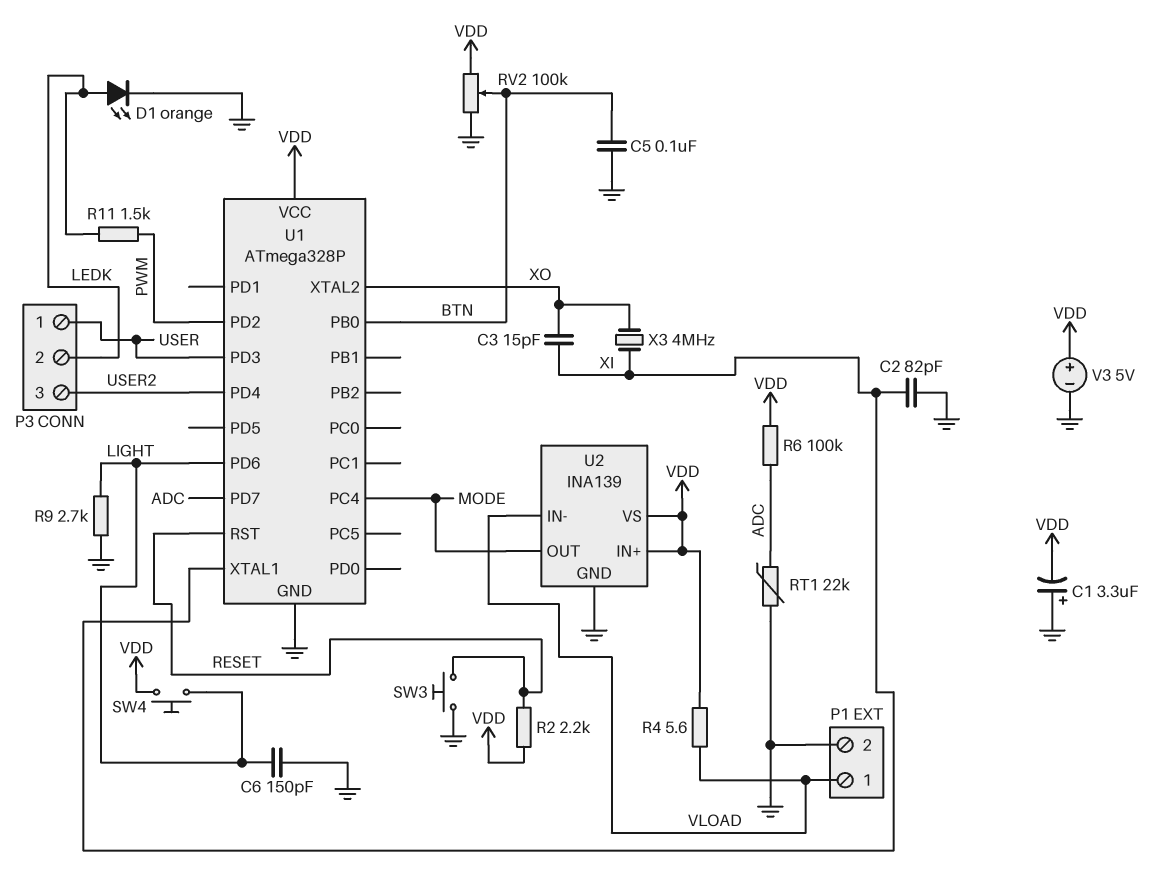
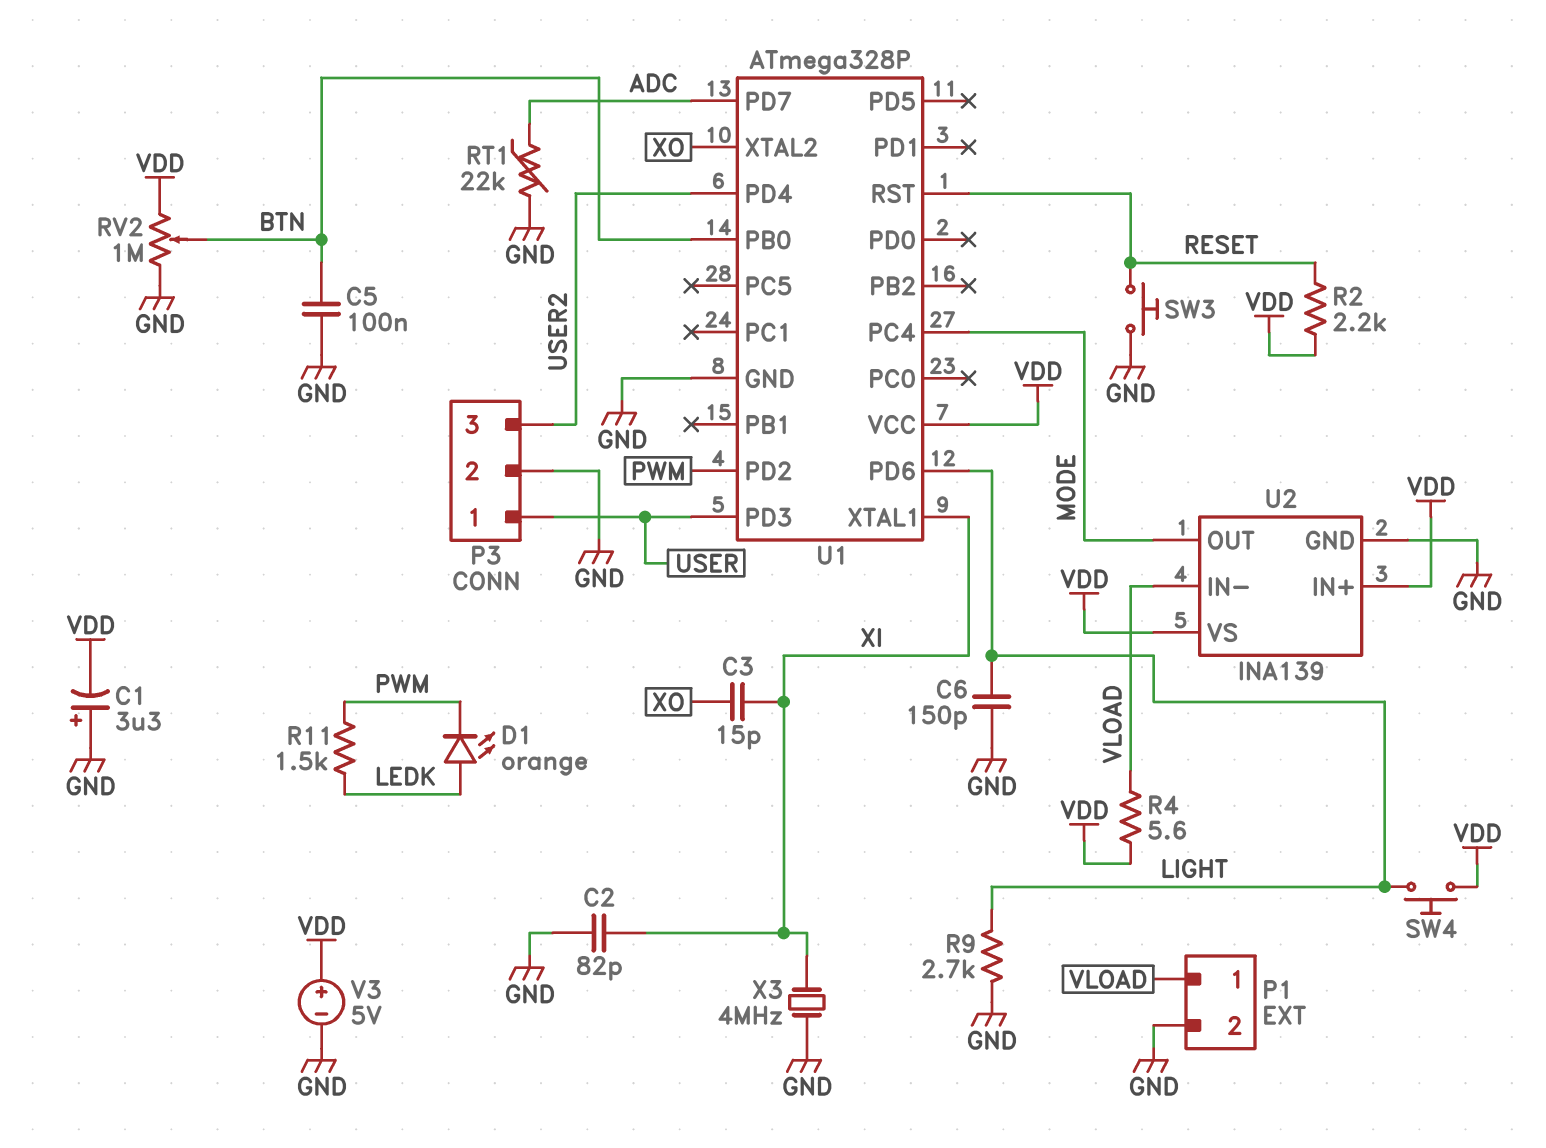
D1: LED orange (A LEDK, K GND) -> LED orange (A LEDK, K PWM)
P3 pin 2: LEDK -> GND
R6: 100k (ADC, VDD) -> none
RV2: 100k (GND, VDD, wiper BTN) -> 1M (GND, VDD, wiper BTN)
X3: 4MHz (XI, XO) -> 4MHz (GND, XI)

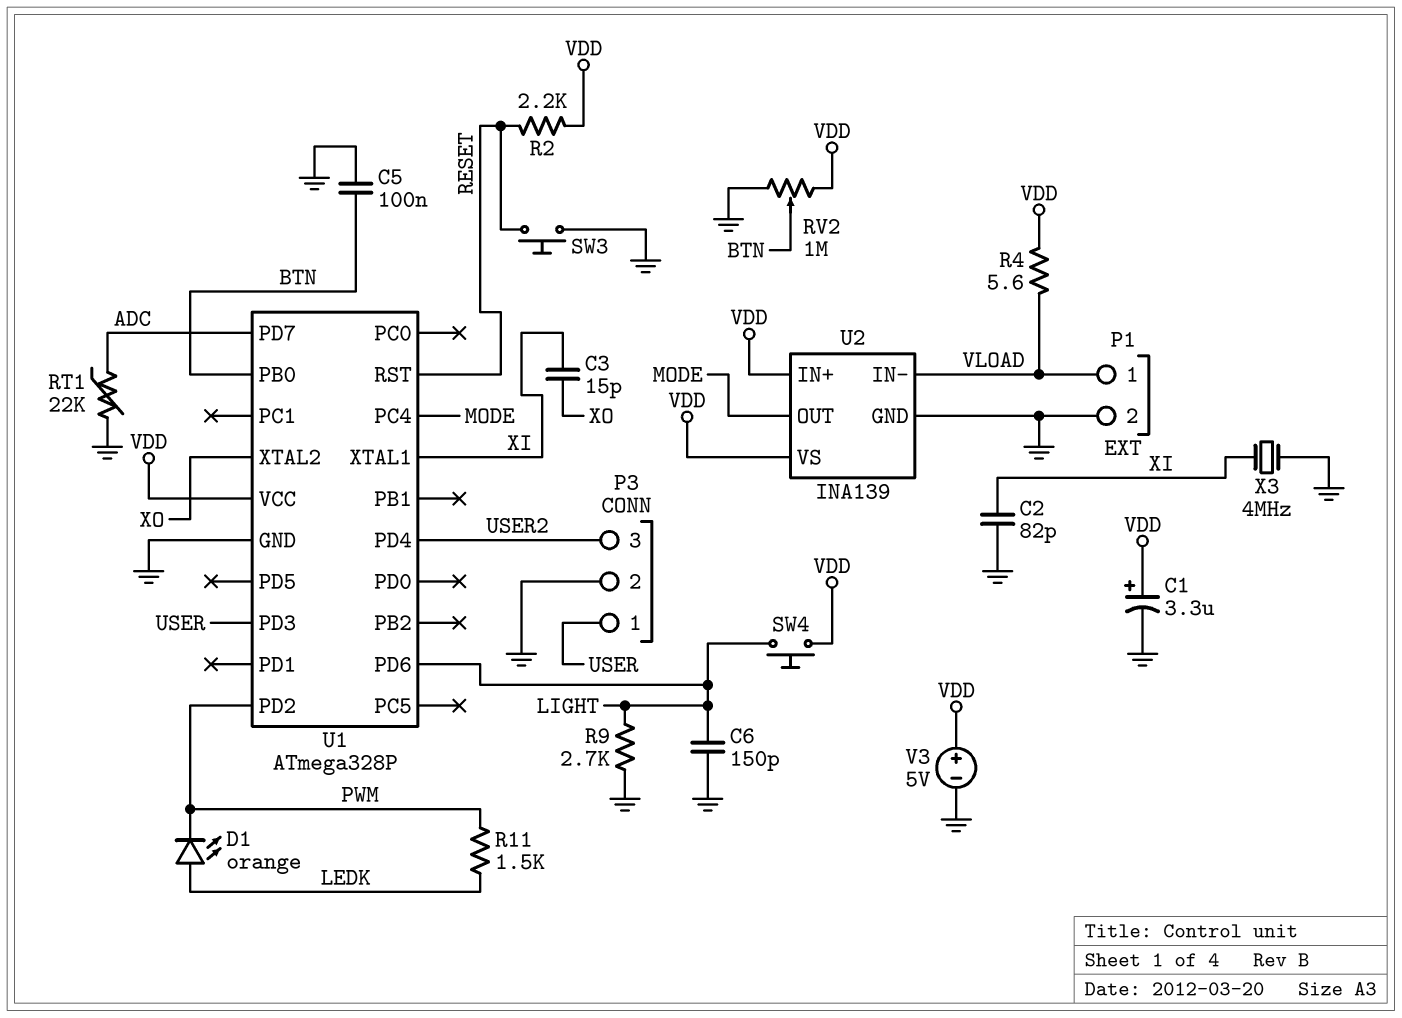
C1: 3.3uF (plus GND, minus VDD) -> 3.3uF (plus VDD, minus GND)

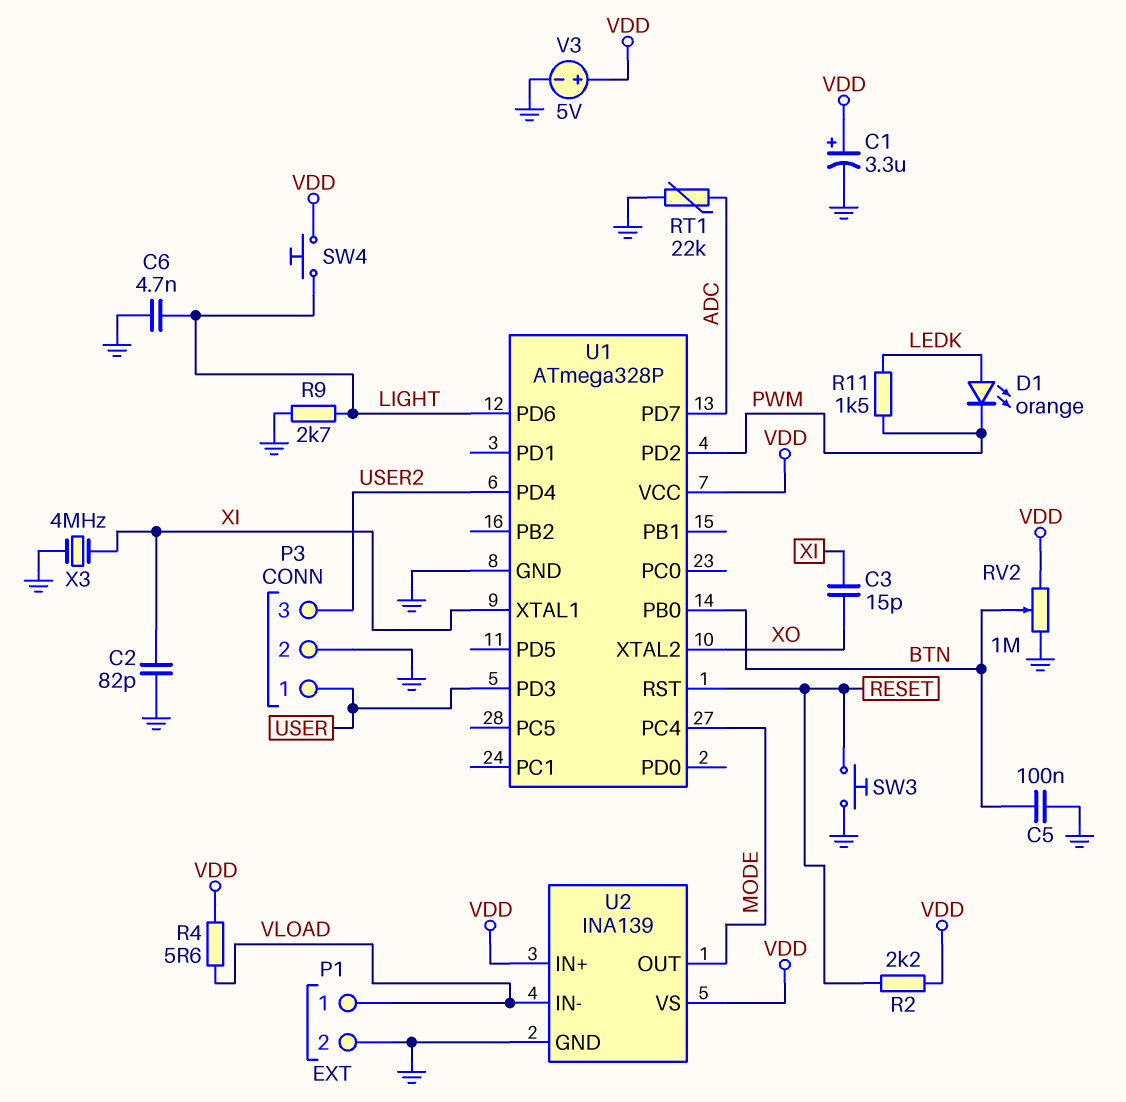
C6: 150pF (GND, LIGHT) -> 4.7nF (GND, LIGHT)

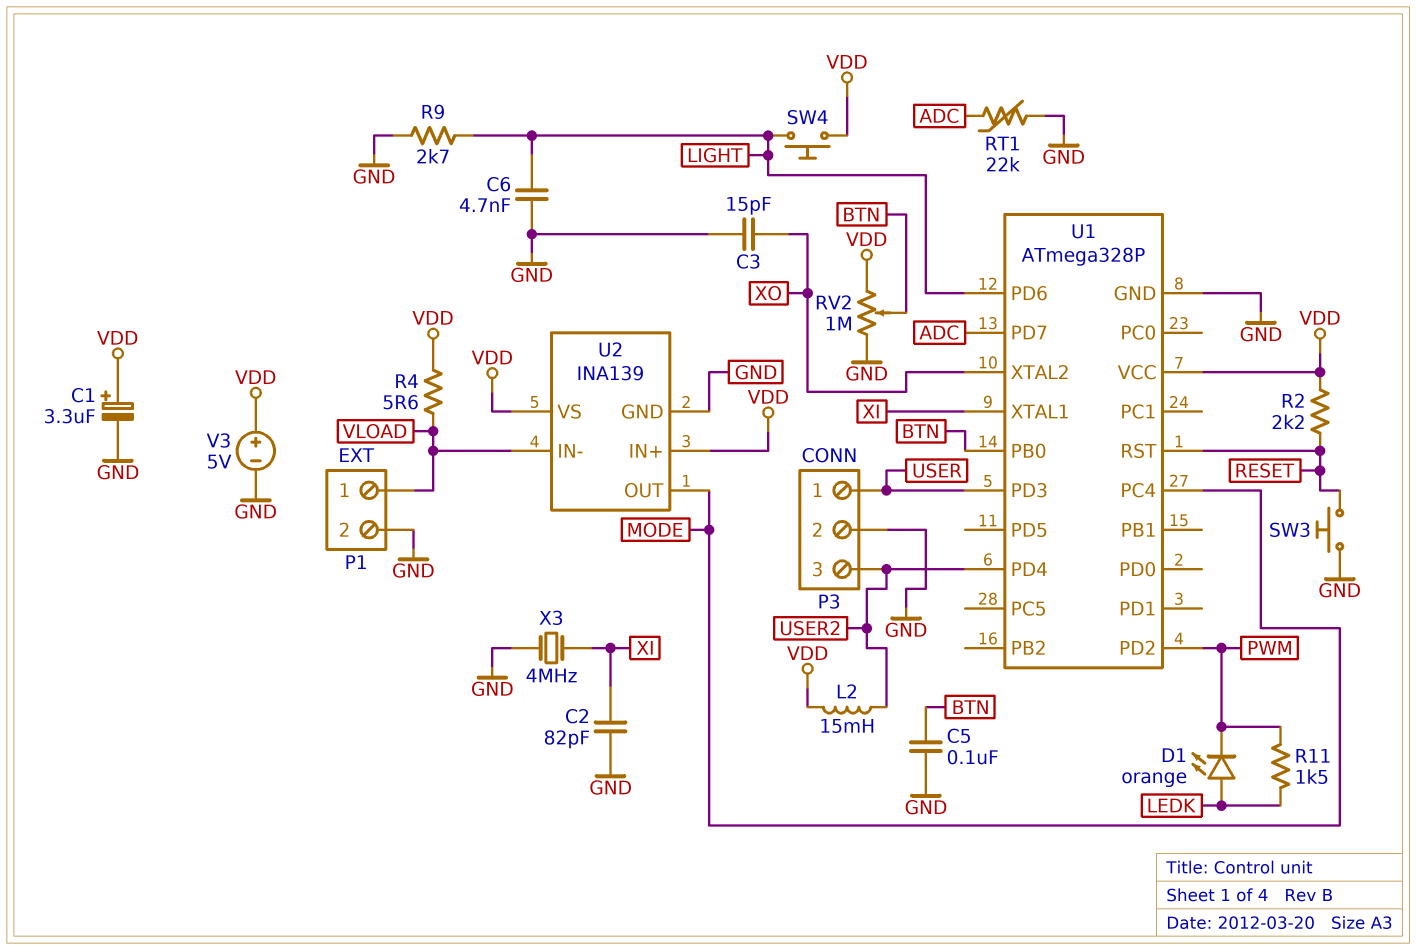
C3: 15pF (XI, XO) -> 15pF (GND, XO)
L2: none -> 15mH (USER2, VDD)

